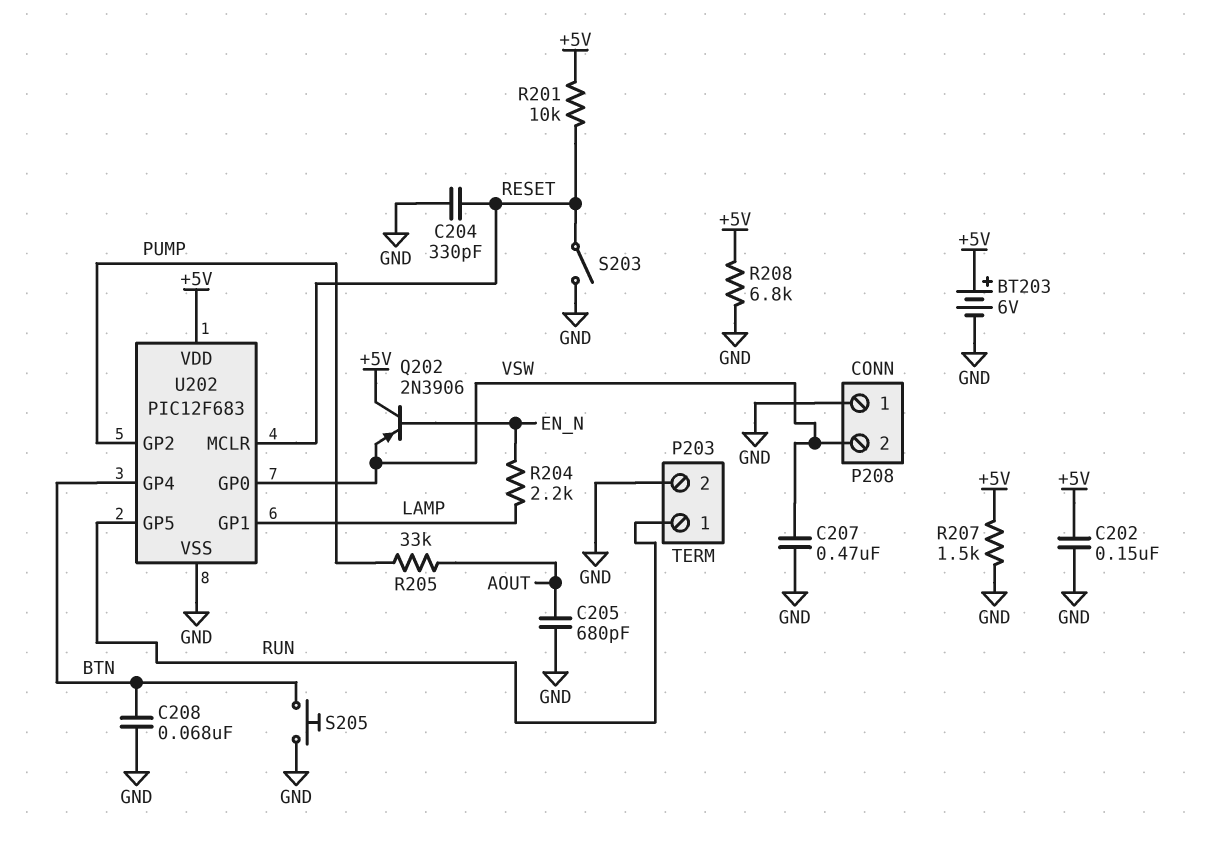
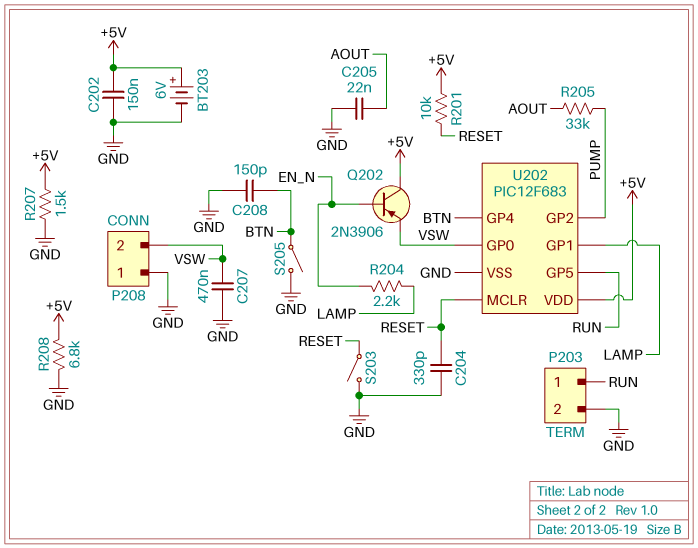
C205: 680pF (AOUT, GND) -> 22nF (AOUT, GND)
C208: 68nF (BTN, GND) -> 150pF (BTN, GND)
S205: button (BTN, GND) -> switch (BTN, GND)

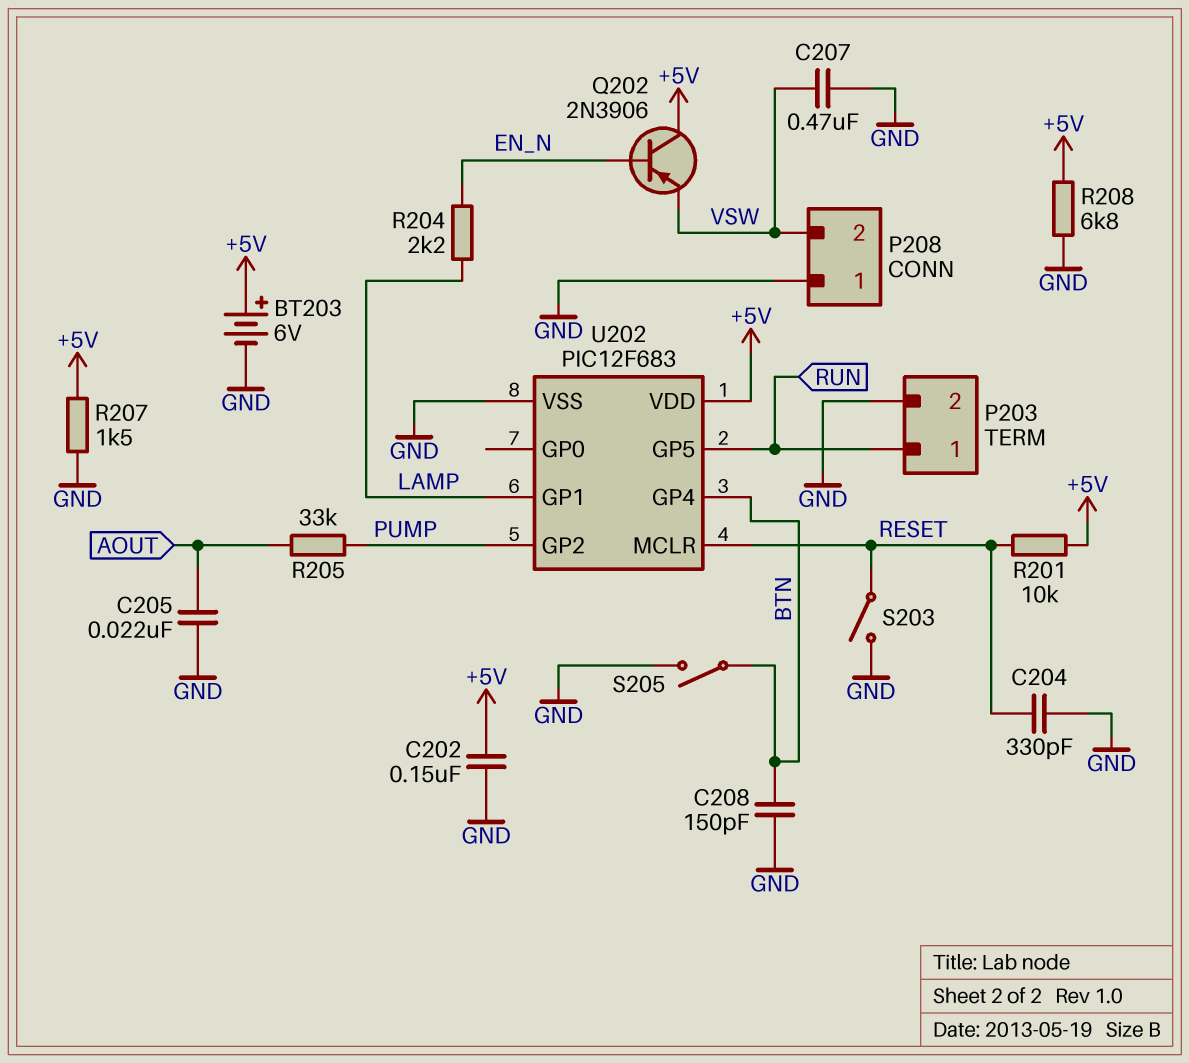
U202 pin GP0: VSW -> none

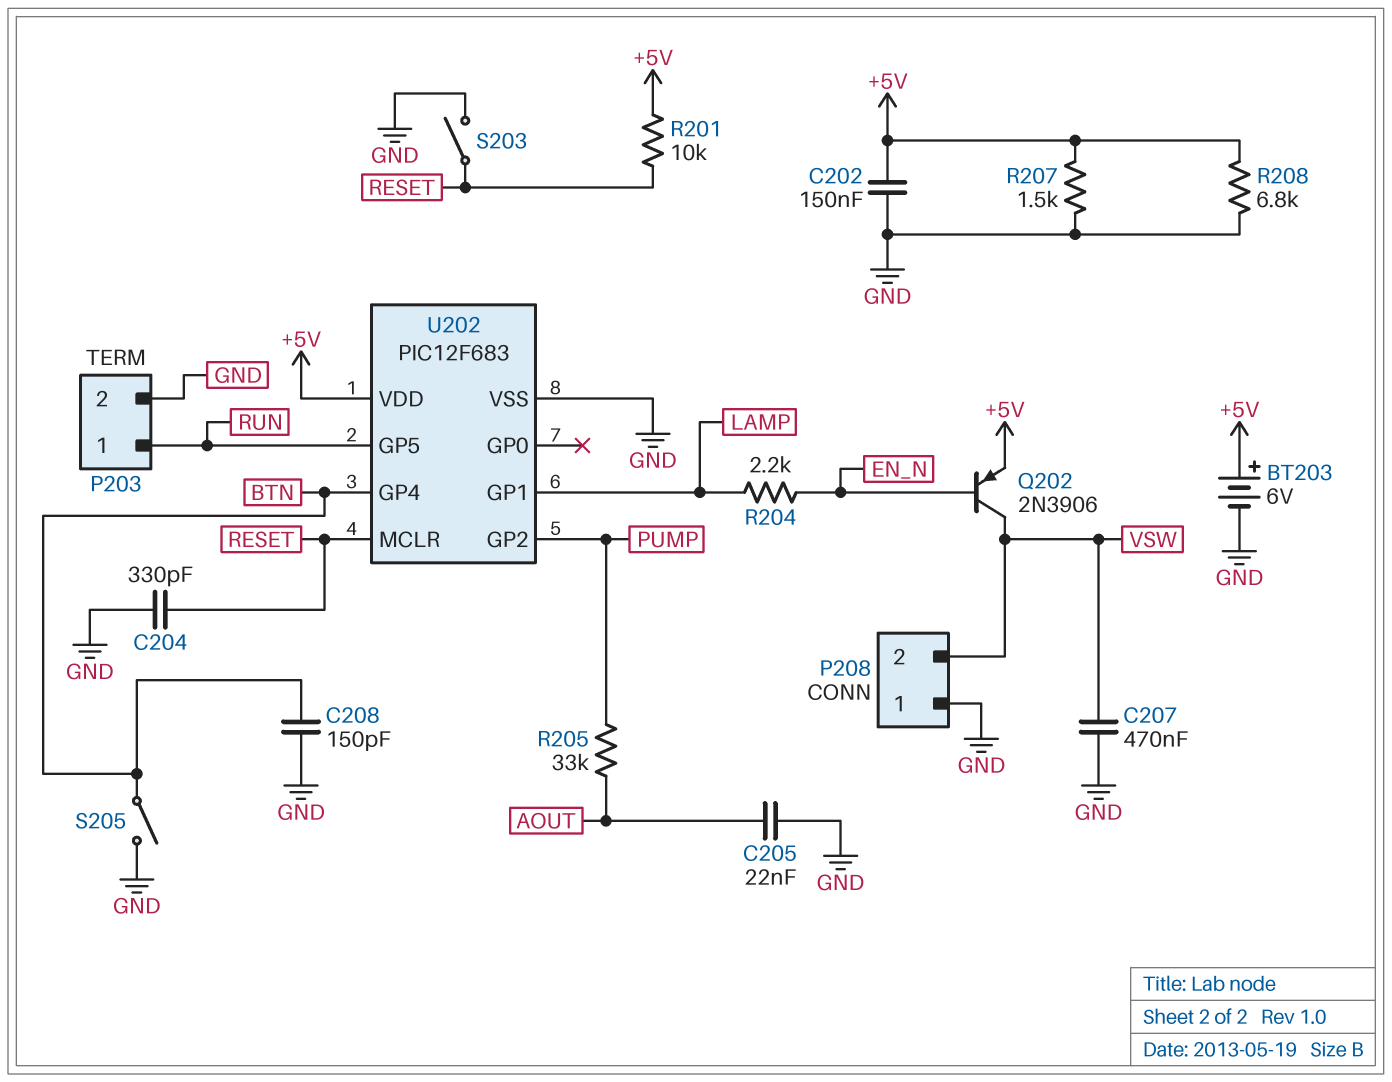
Q202: PNP 2N3906 (B EN_N, C +5V, E VSW) -> PNP 2N3906 (B EN_N, C VSW, E +5V)

